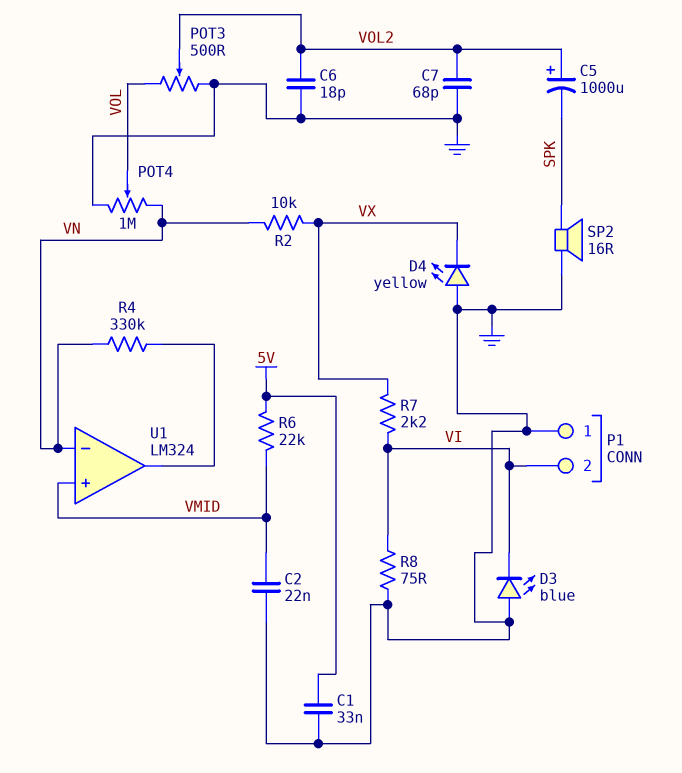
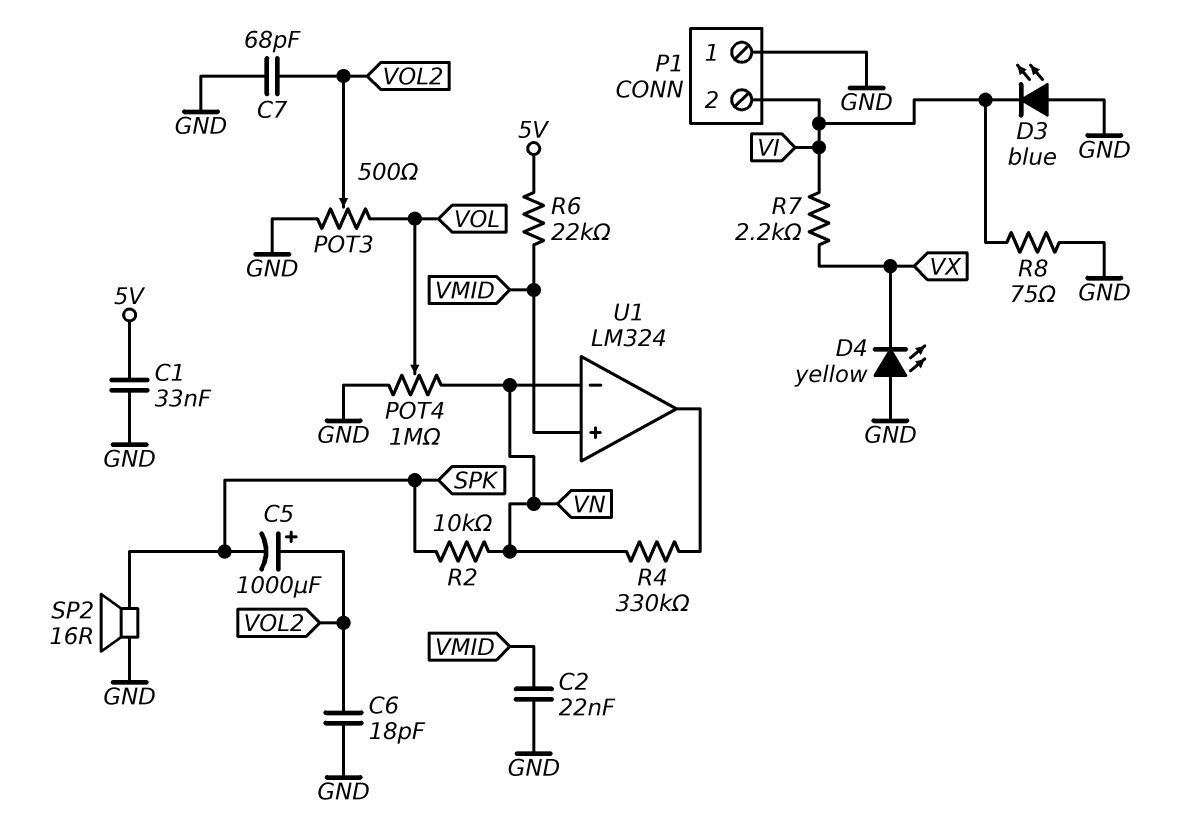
R2: 10k (VN, VX) -> 10k (SPK, VN)

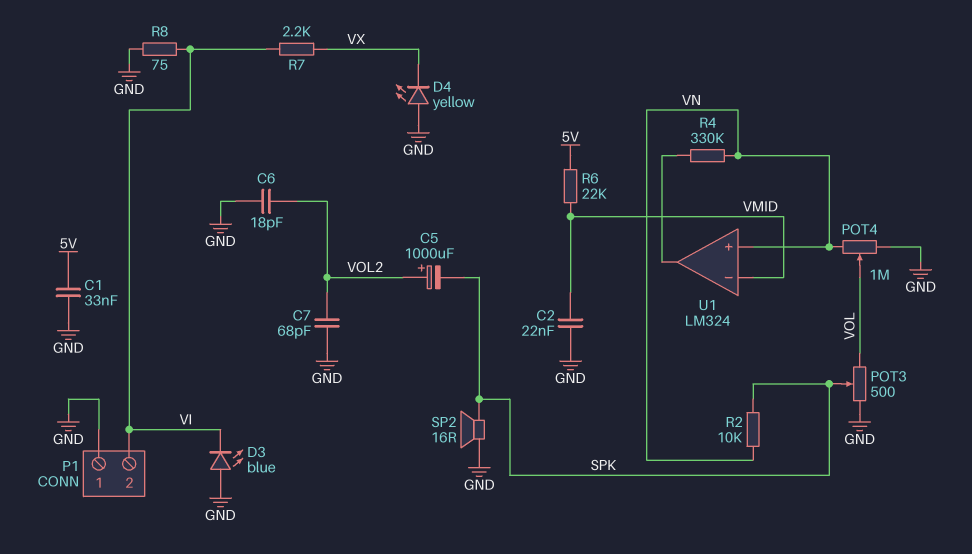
POT3: 500 (GND, VOL, wiper VOL2) -> 500 (GND, VOL, wiper SPK)
U1 pin in+: VMID -> VN
U1 pin in-: VN -> VMID

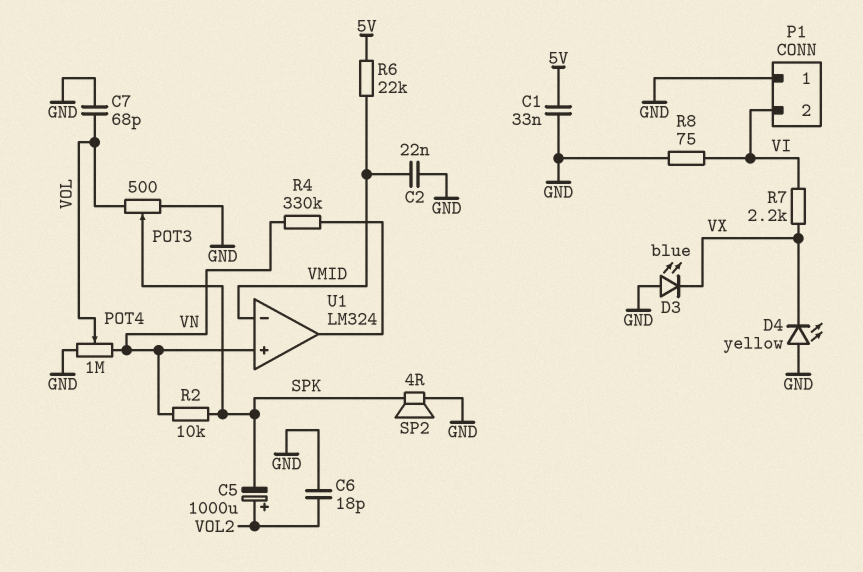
C7: 68pF (GND, VOL2) -> 68pF (GND, VOL)
D3: LED blue (A GND, K VI) -> LED blue (A GND, K VX)
SP2: speaker 16R (GND, SPK) -> speaker 4R (GND, SPK)

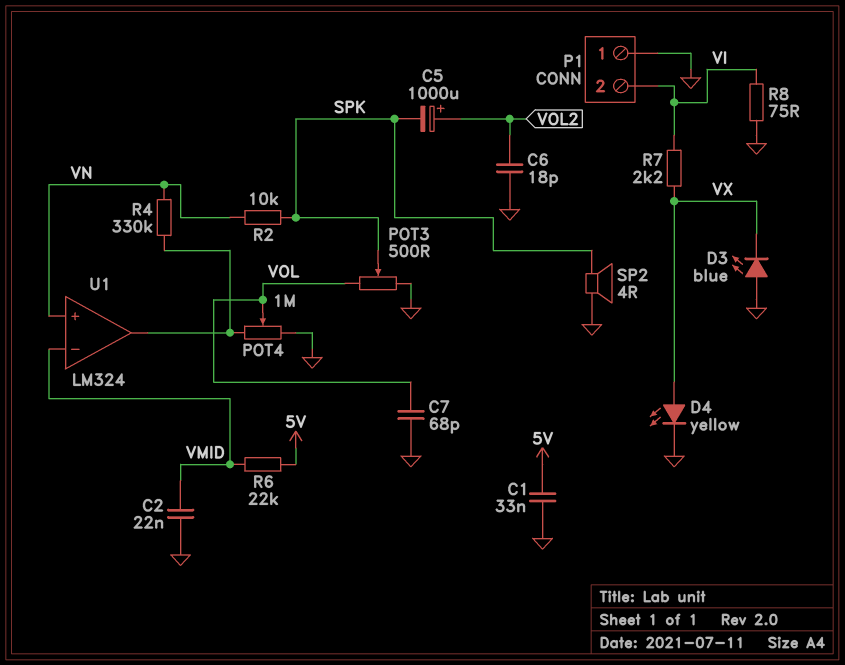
D4: LED yellow (A GND, K VX) -> LED yellow (A VX, K GND)
POT4: 1M (GND, VN, wiper VOL) -> 1M (GND, U1/out, wiper VOL)

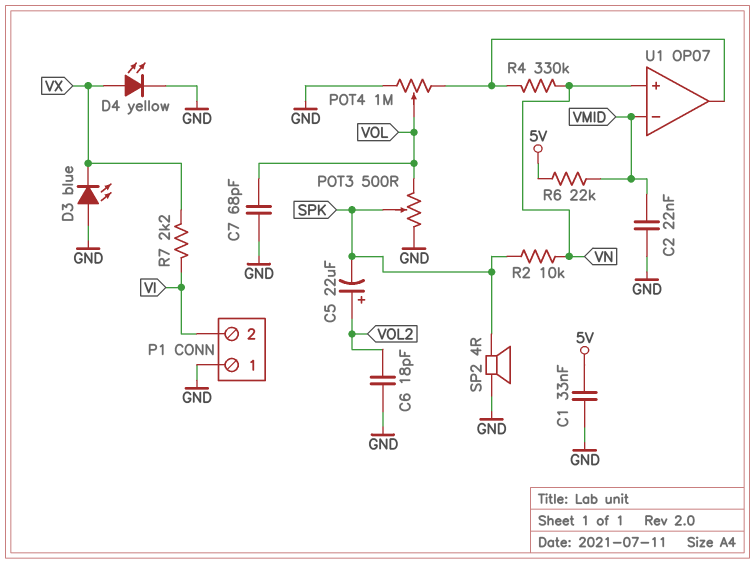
C5: 1000uF (plus VOL2, minus SPK) -> 22uF (plus VOL2, minus SPK)
R8: 75 (GND, VI) -> none
U1: LM324 -> OP07

